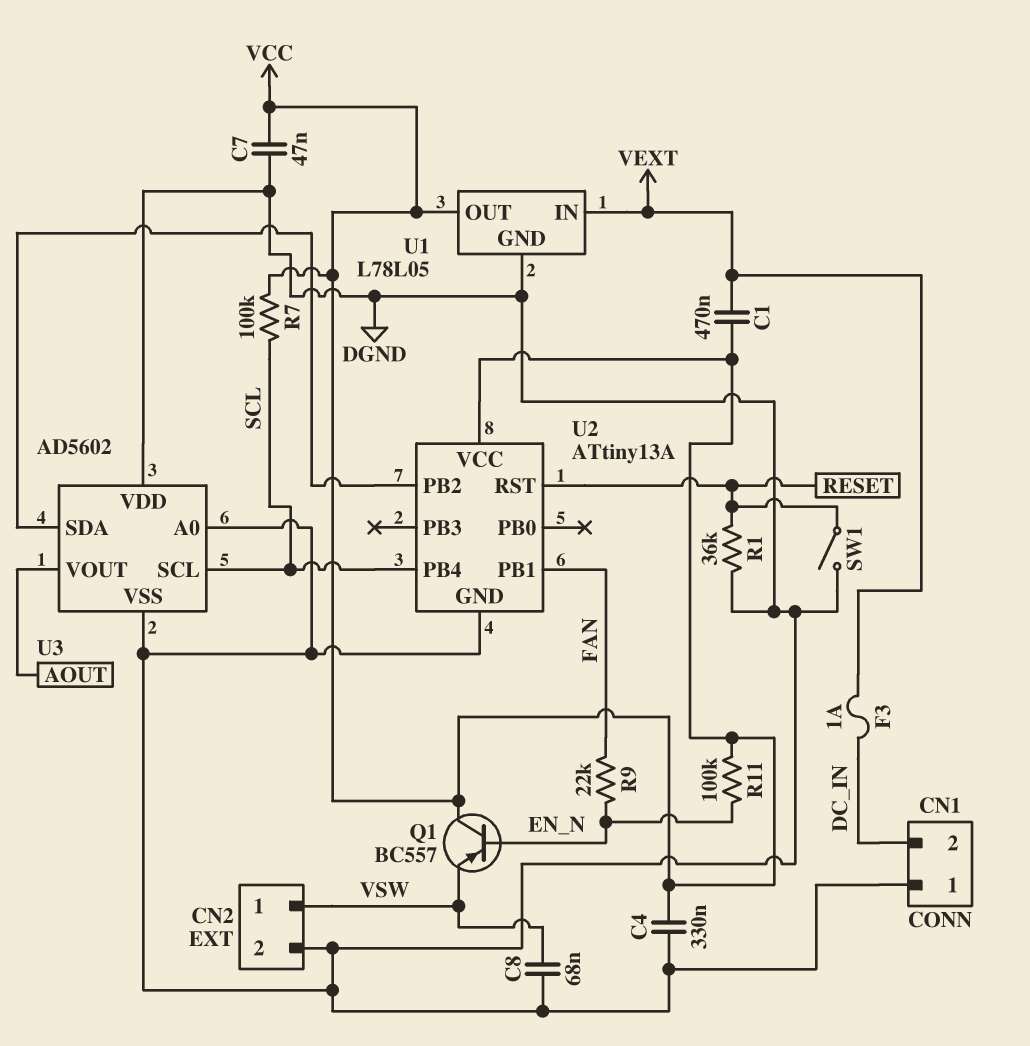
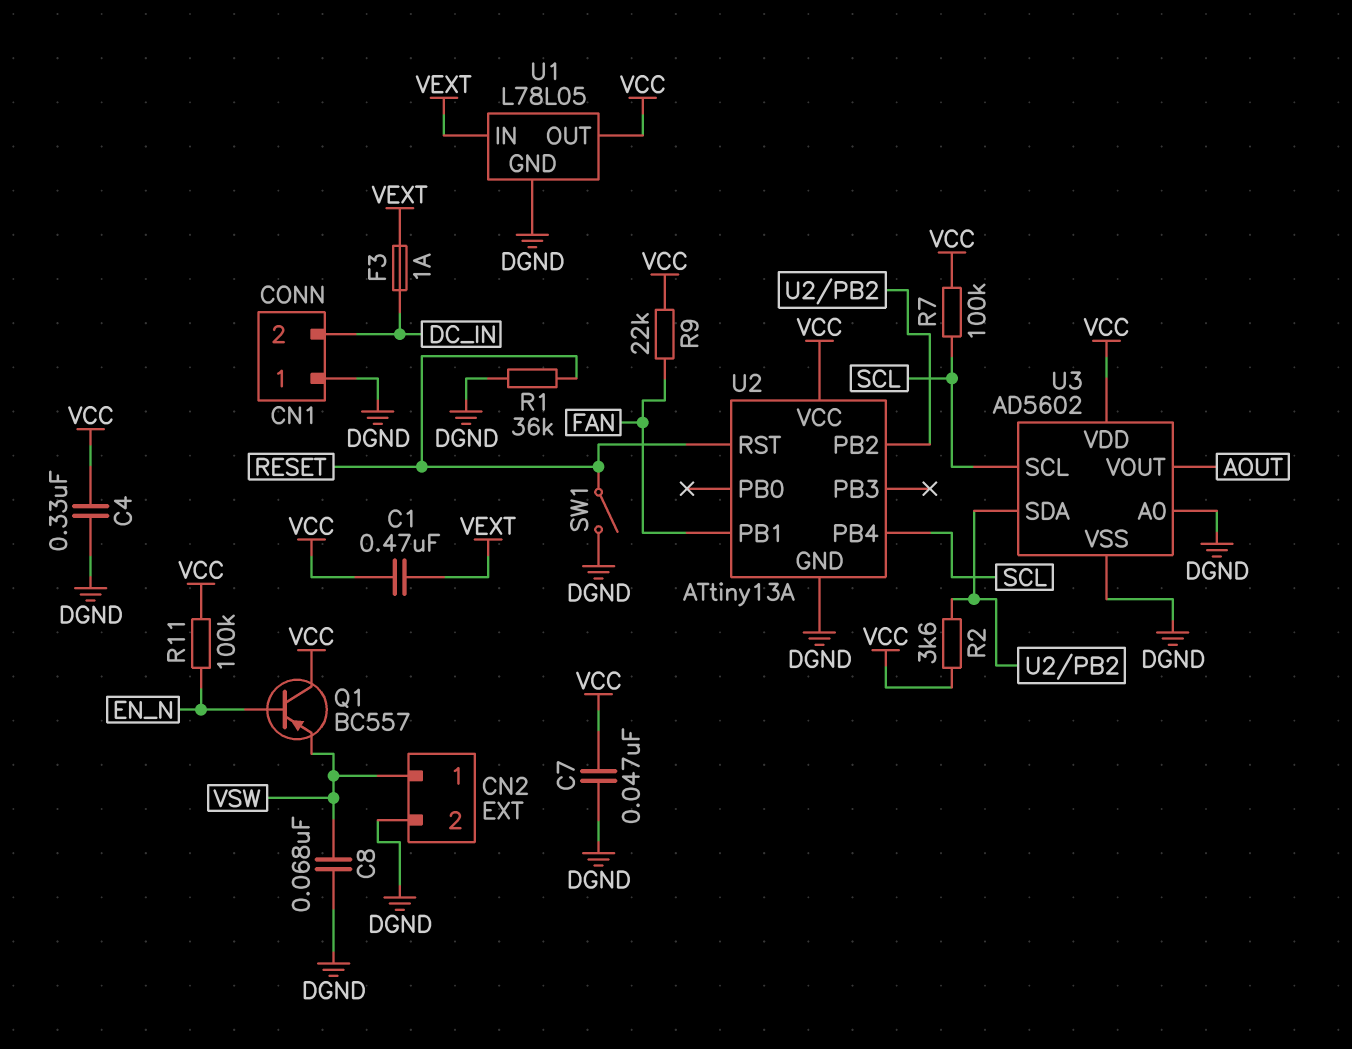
R2: none -> 3.6k (U2/PB2, VCC)
R9: 22k (EN_N, FAN) -> 22k (FAN, VCC)
U3 pin VDD: DGND -> VCC

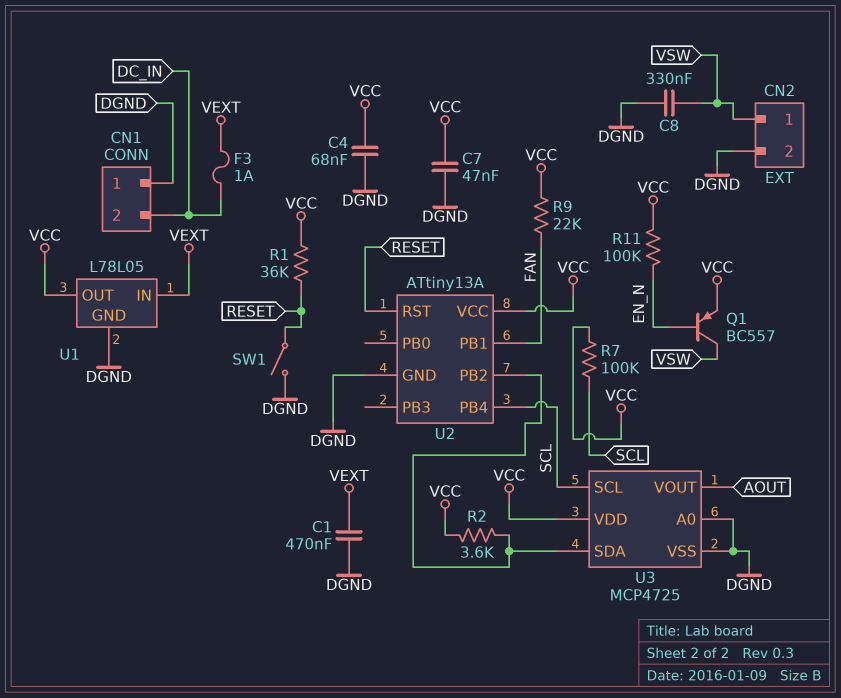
C1: 470nF (VCC, VEXT) -> 470nF (DGND, VEXT)
C4: 330nF (DGND, VCC) -> 68nF (DGND, VCC)
C8: 68nF (DGND, VSW) -> 330nF (DGND, VSW)
Q1: PNP BC557 (B EN_N, C VCC, E VSW) -> PNP BC557 (B EN_N, C VSW, E VCC)
R1: 36k (DGND, RESET) -> 36k (RESET, VCC)
U3: AD5602 -> MCP4725

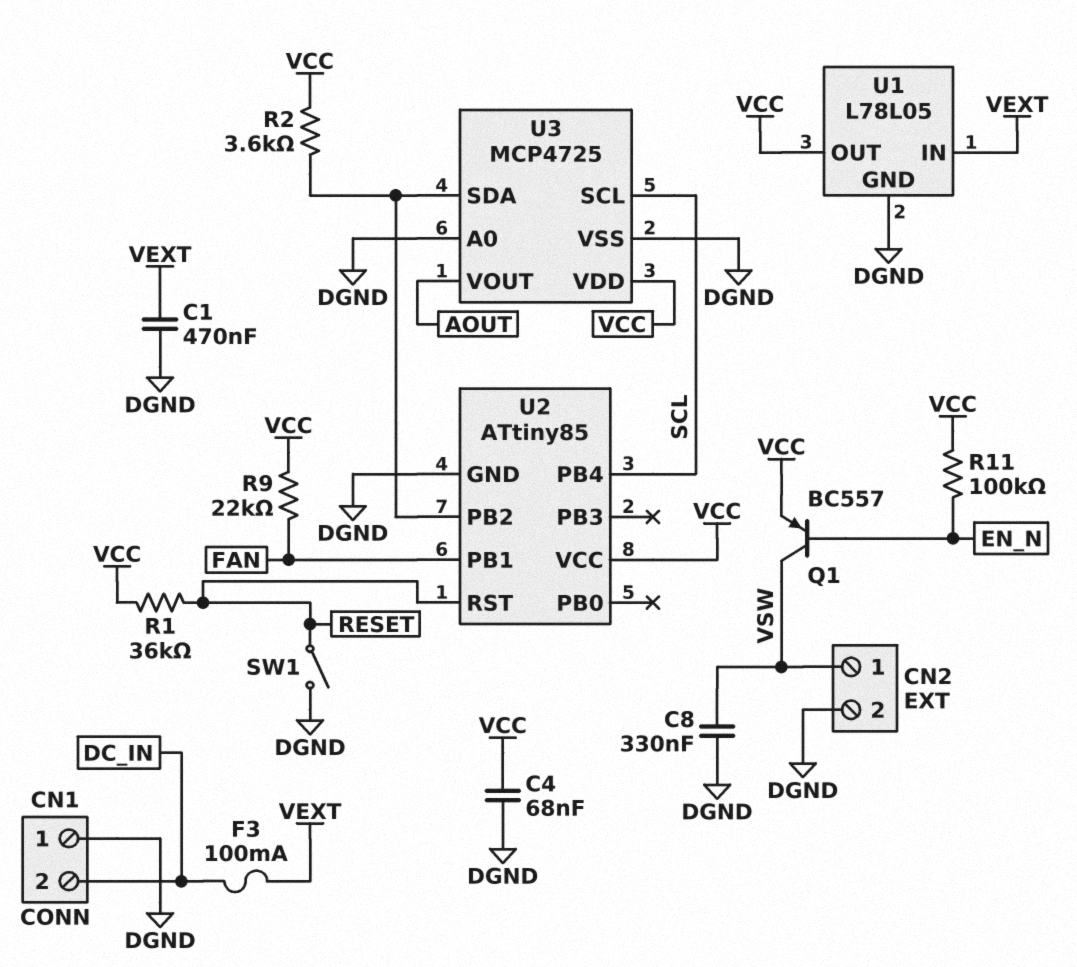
C7: 47nF (DGND, VCC) -> none
F3: 1A (DC_IN, VEXT) -> 100mA (DC_IN, VEXT)
R7: 100k (SCL, VCC) -> none
U2: ATtiny13A -> ATtiny85

